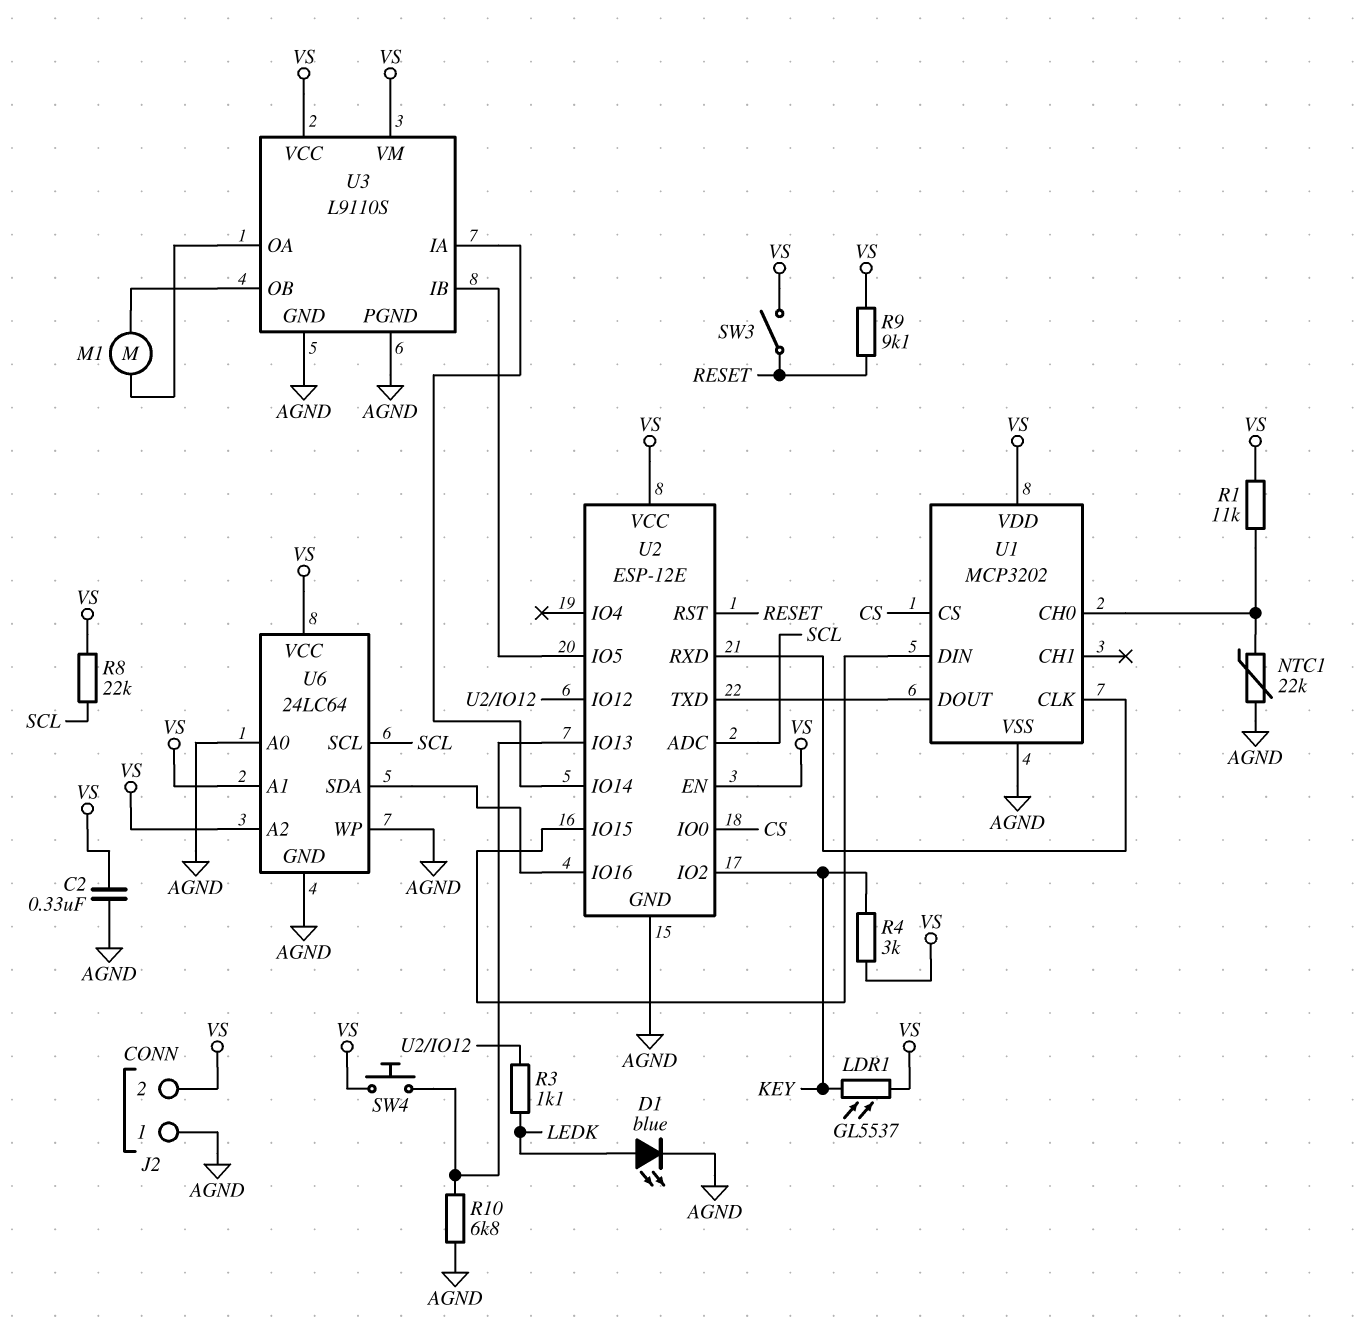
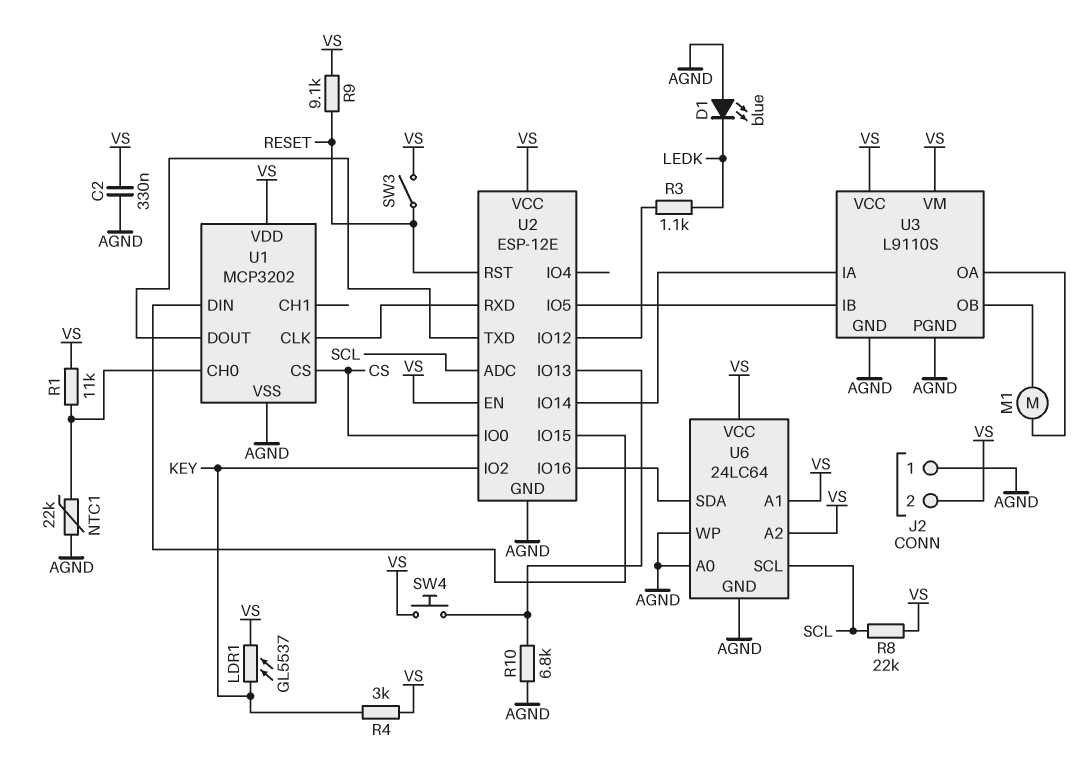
D1: LED blue (A LEDK, K AGND) -> LED blue (A AGND, K LEDK)

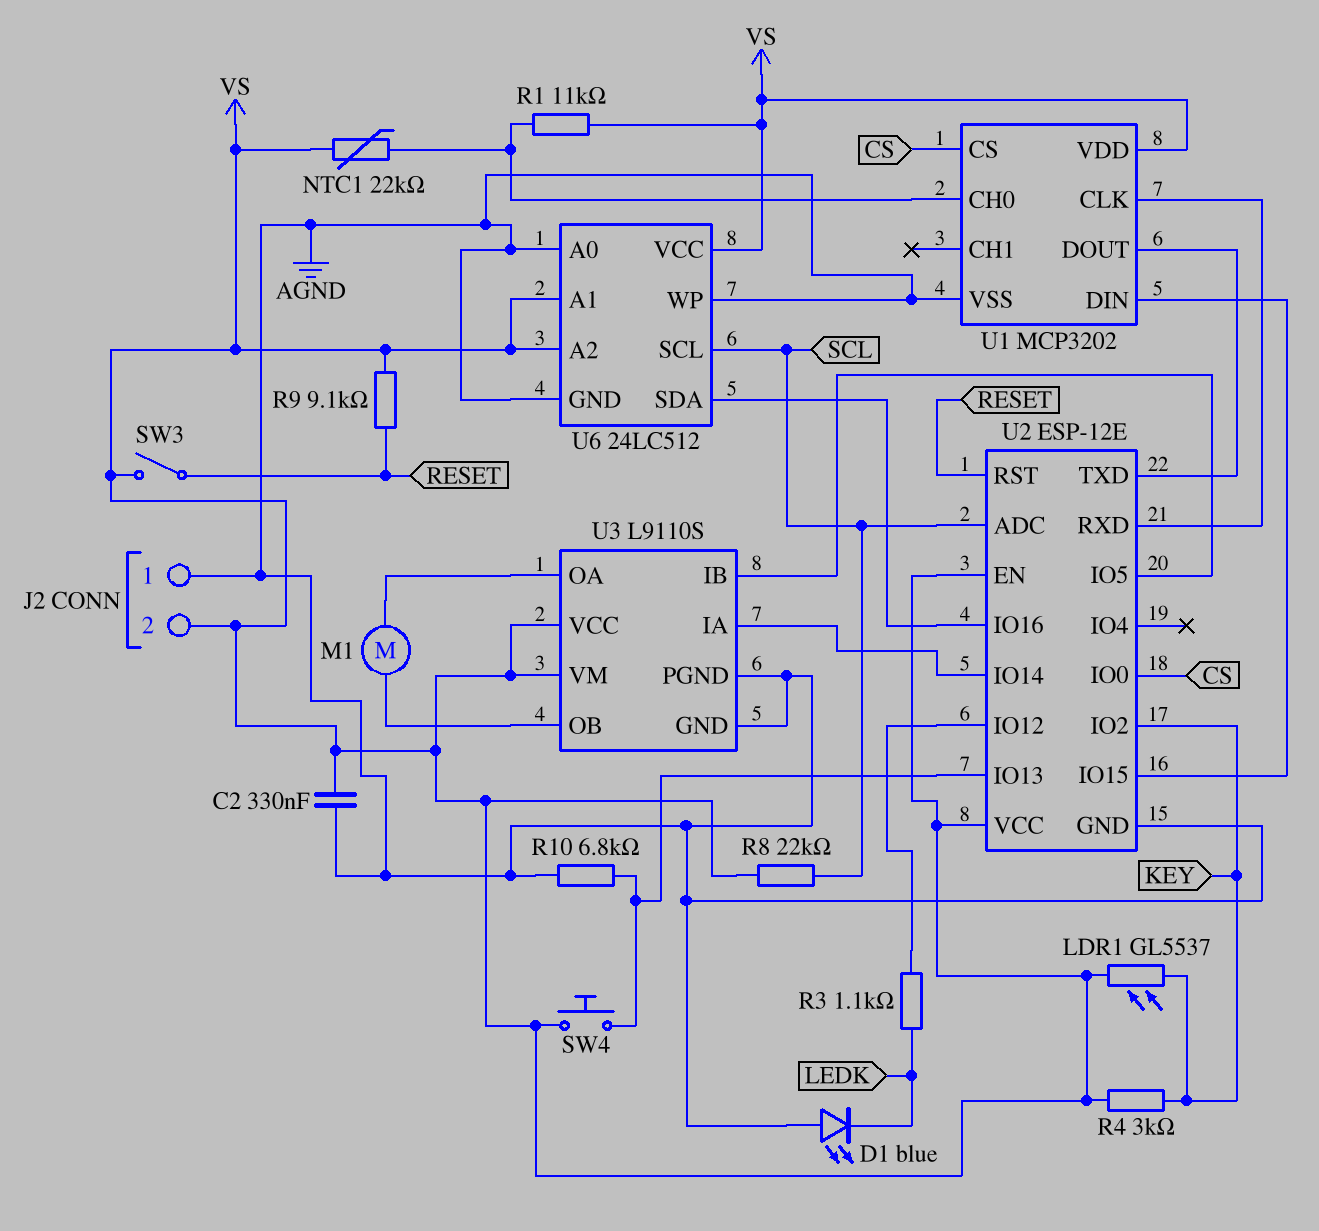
NTC1: 22k (AGND, U1/CH0) -> 22k (U1/CH0, VS)
U6: 24LC64 -> 24LC512

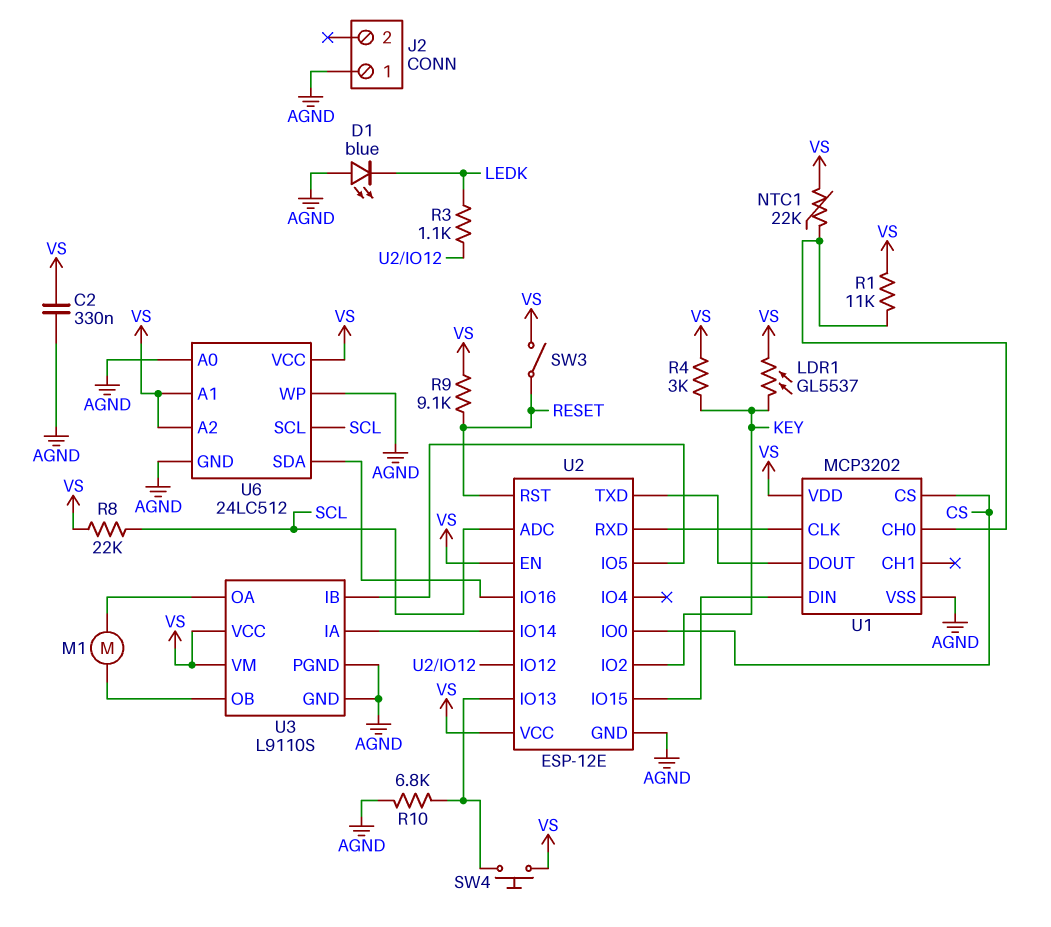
J2 pin 2: VS -> none

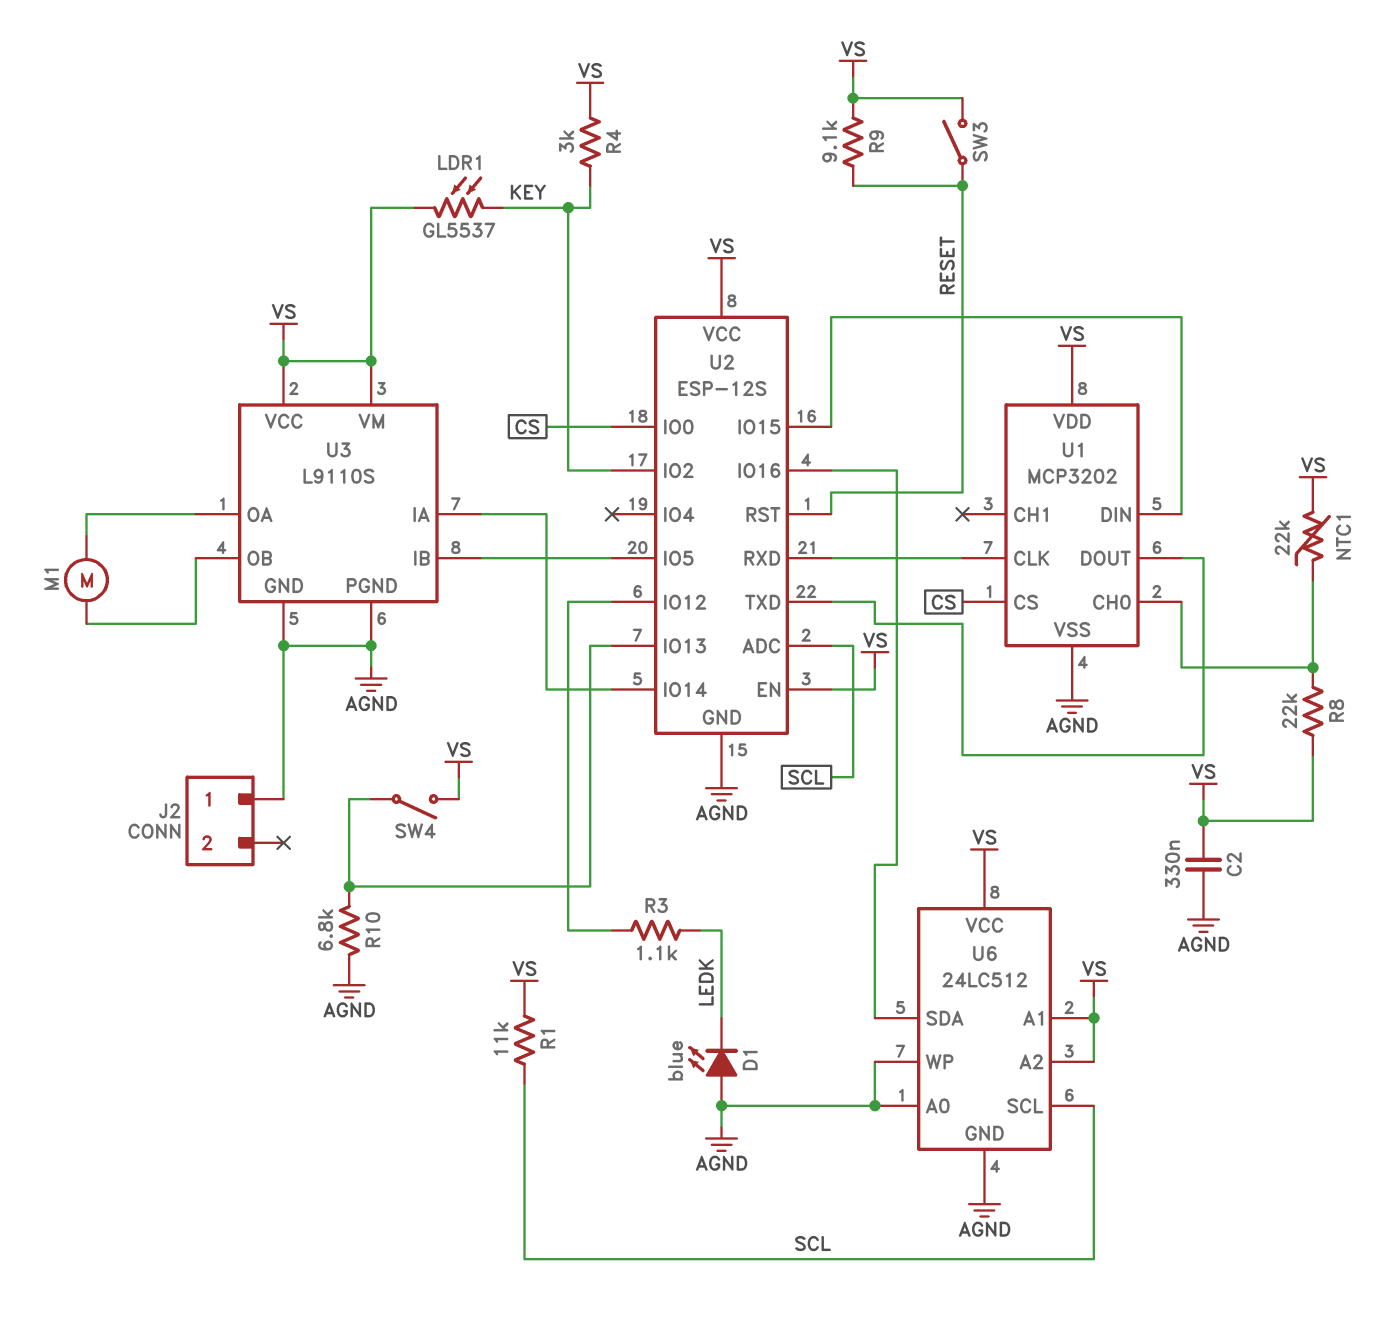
R1: 11k (U1/CH0, VS) -> 11k (SCL, VS)
R8: 22k (SCL, VS) -> 22k (U1/CH0, VS)
SW4: button (U2/IO13, VS) -> switch (U2/IO13, VS)
U2: ESP-12E -> ESP-12S

